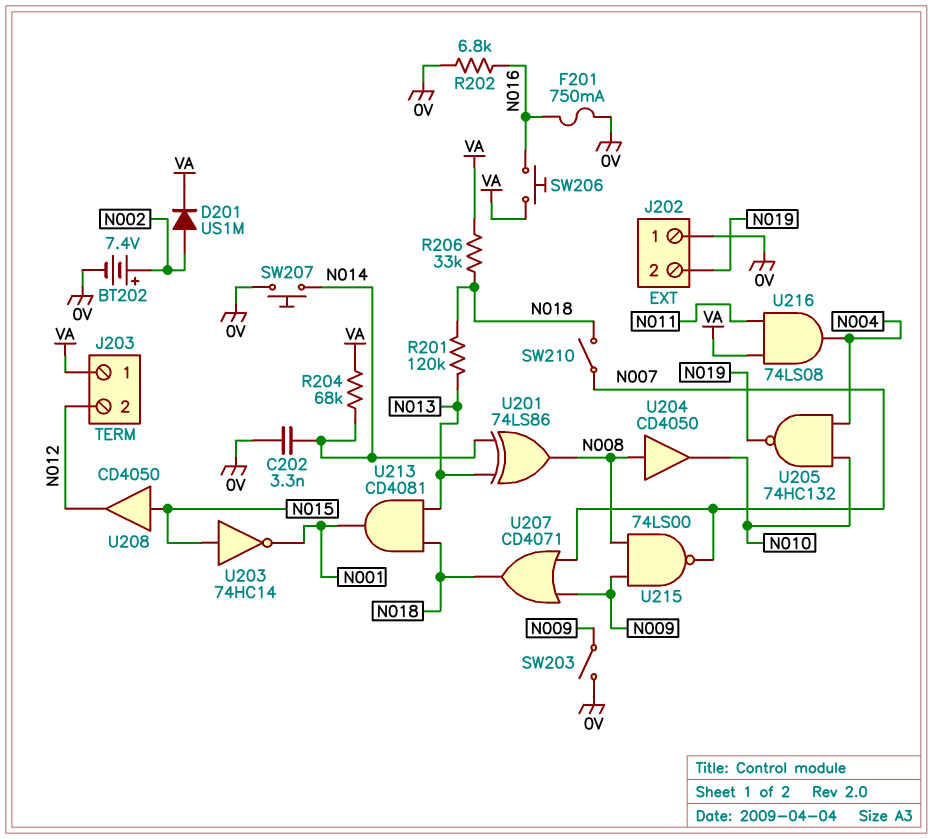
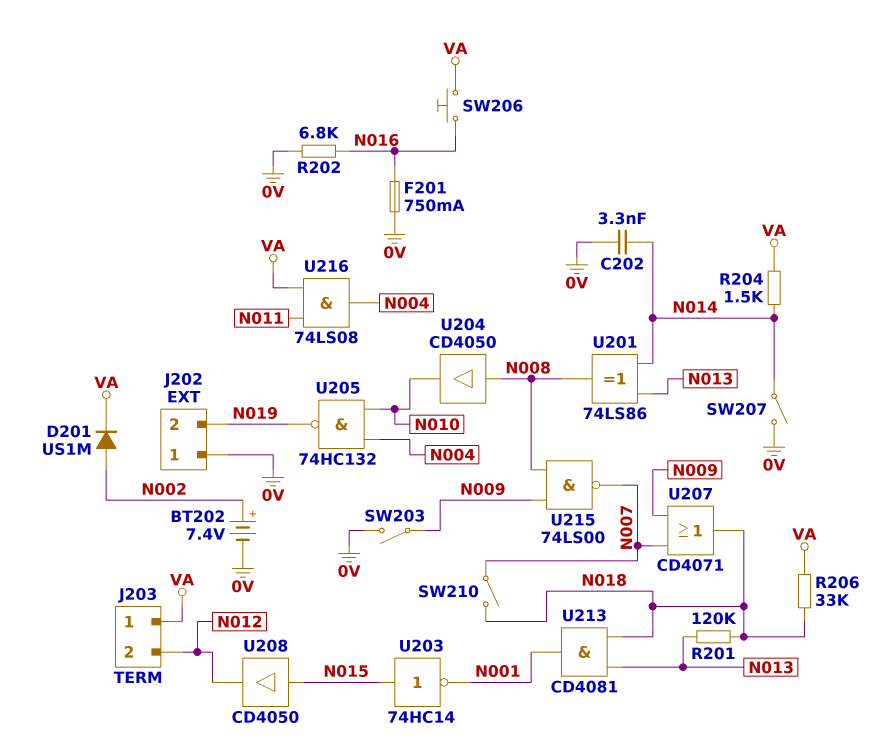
R204: 68k (N014, VA) -> 1.5k (N014, VA)
SW207: button (0V, N014) -> switch (0V, N014)

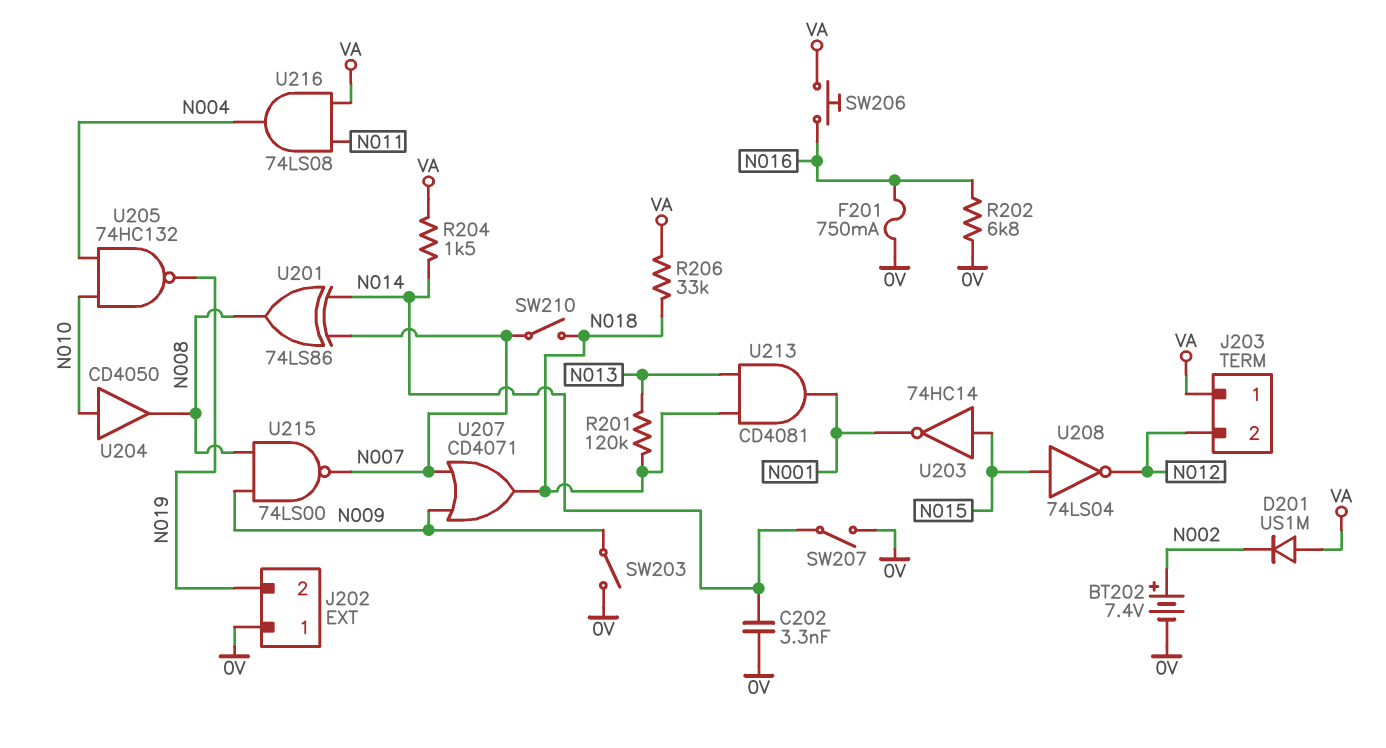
D201: diode US1M (A N002, K VA) -> diode US1M (A VA, K N002)
U201: XOR 74LS86 (in N013, in N014, out N008) -> XOR 74LS86 (in N007, in N014, out N008)
U204: buffer CD4050 (in N008, out N010) -> buffer CD4050 (in N010, out N008)
U208: buffer CD4050 (in N015, out N012) -> NOT 74LS04 (in N015, out N012)

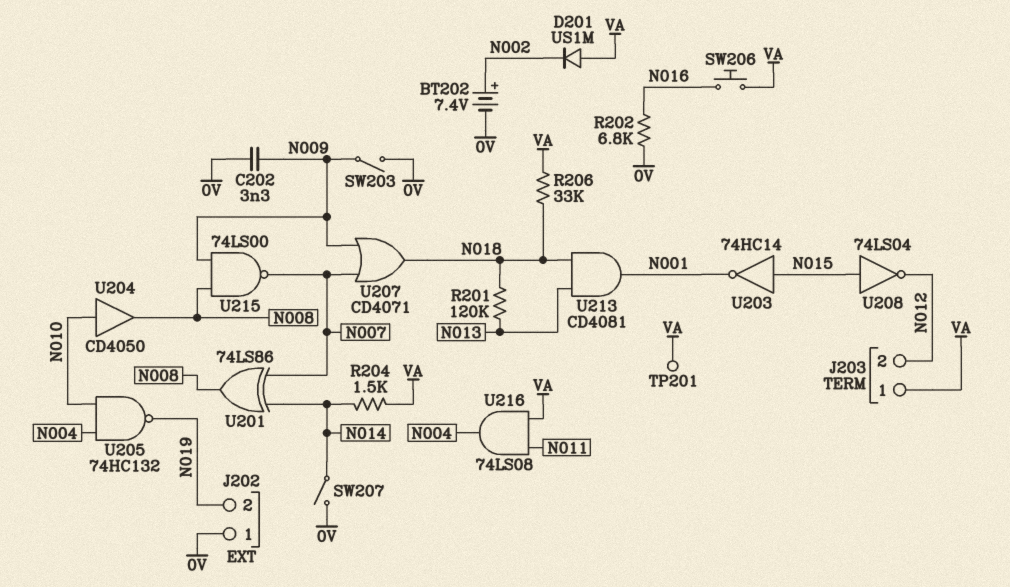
C202: 3.3nF (0V, N014) -> 3.3nF (0V, N009)
F201: 750mA (0V, N016) -> none
SW210: switch (N007, N018) -> none
TP201: none -> test point (VA)

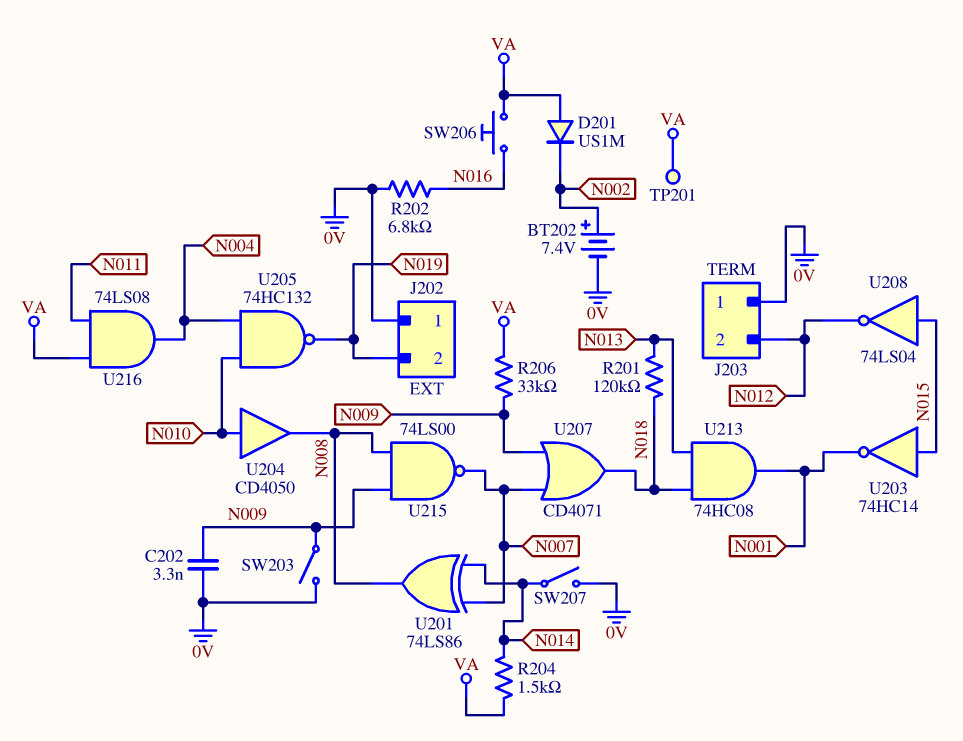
J203 pin 1: VA -> 0V
R206: 33k (N018, VA) -> 33k (N009, VA)
U213: AND CD4081 (in N013, in N018, out N001) -> AND 74HC08 (in N013, in N018, out N001)

